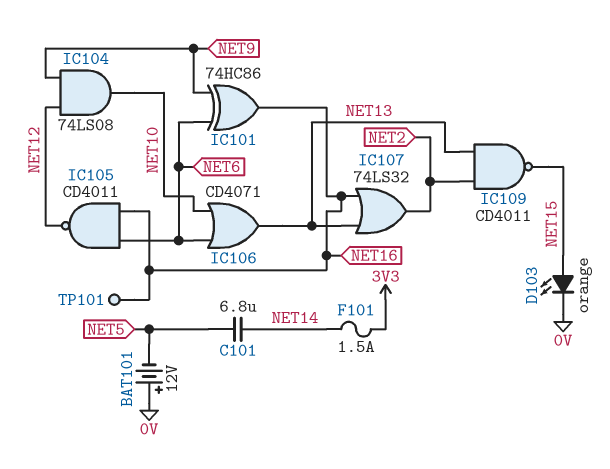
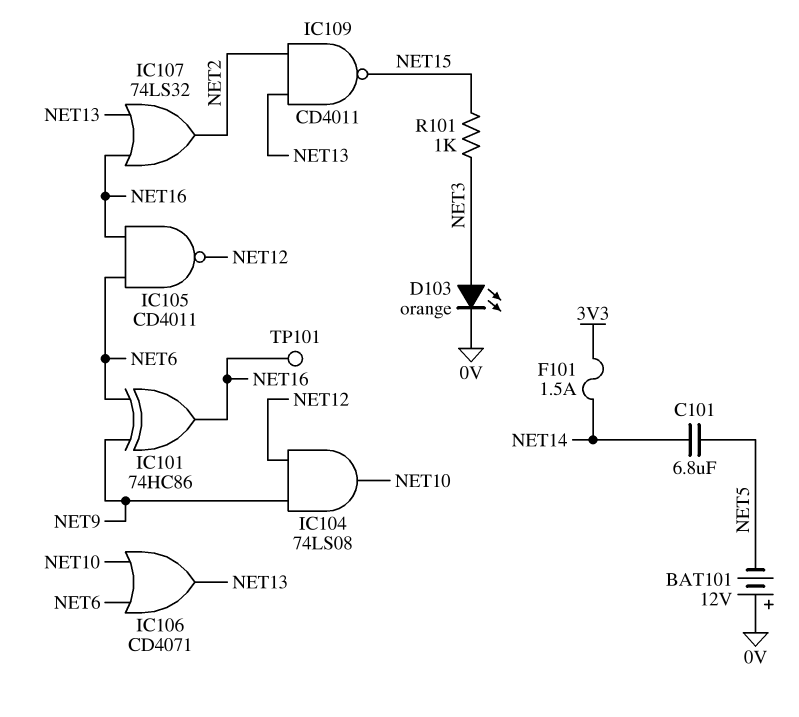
D103: LED orange (A NET15, K 0V) -> LED orange (A NET3, K 0V)
R101: none -> 1k (NET3, NET15)

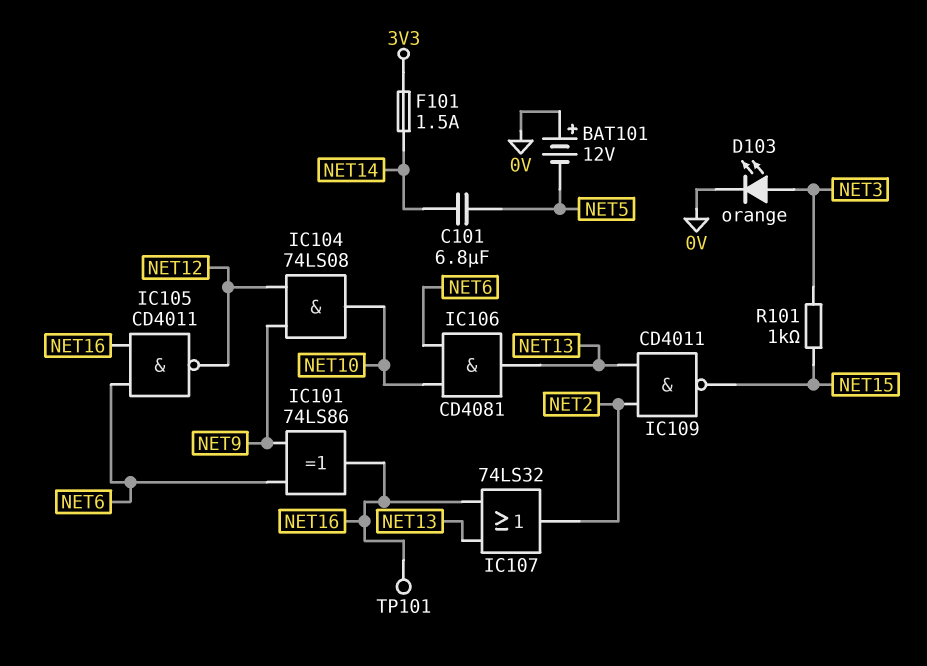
IC101: XOR 74HC86 (in NET6, in NET9, out NET16) -> XOR 74LS86 (in NET6, in NET9, out NET16)
IC106: OR CD4071 (in NET6, in NET10, out NET13) -> AND CD4081 (in NET6, in NET10, out NET13)

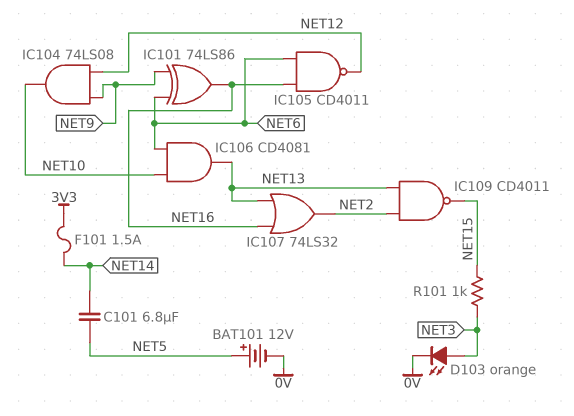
BAT101: 12V (plus 0V, minus NET5) -> 12V (plus NET5, minus 0V)
TP101: test point (NET16) -> none

